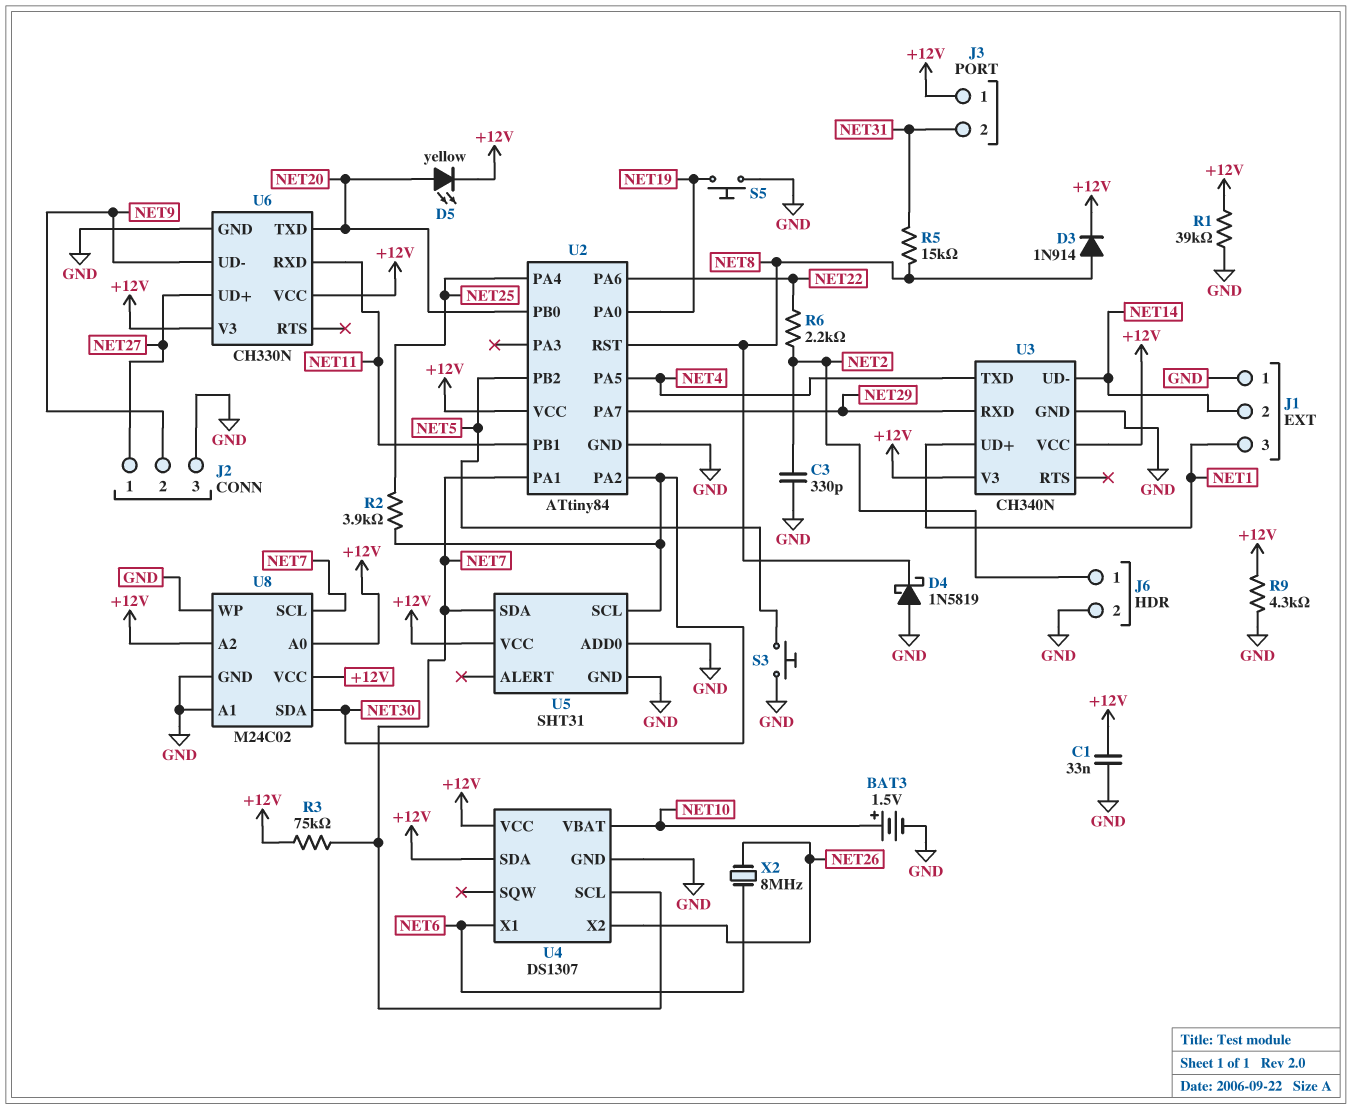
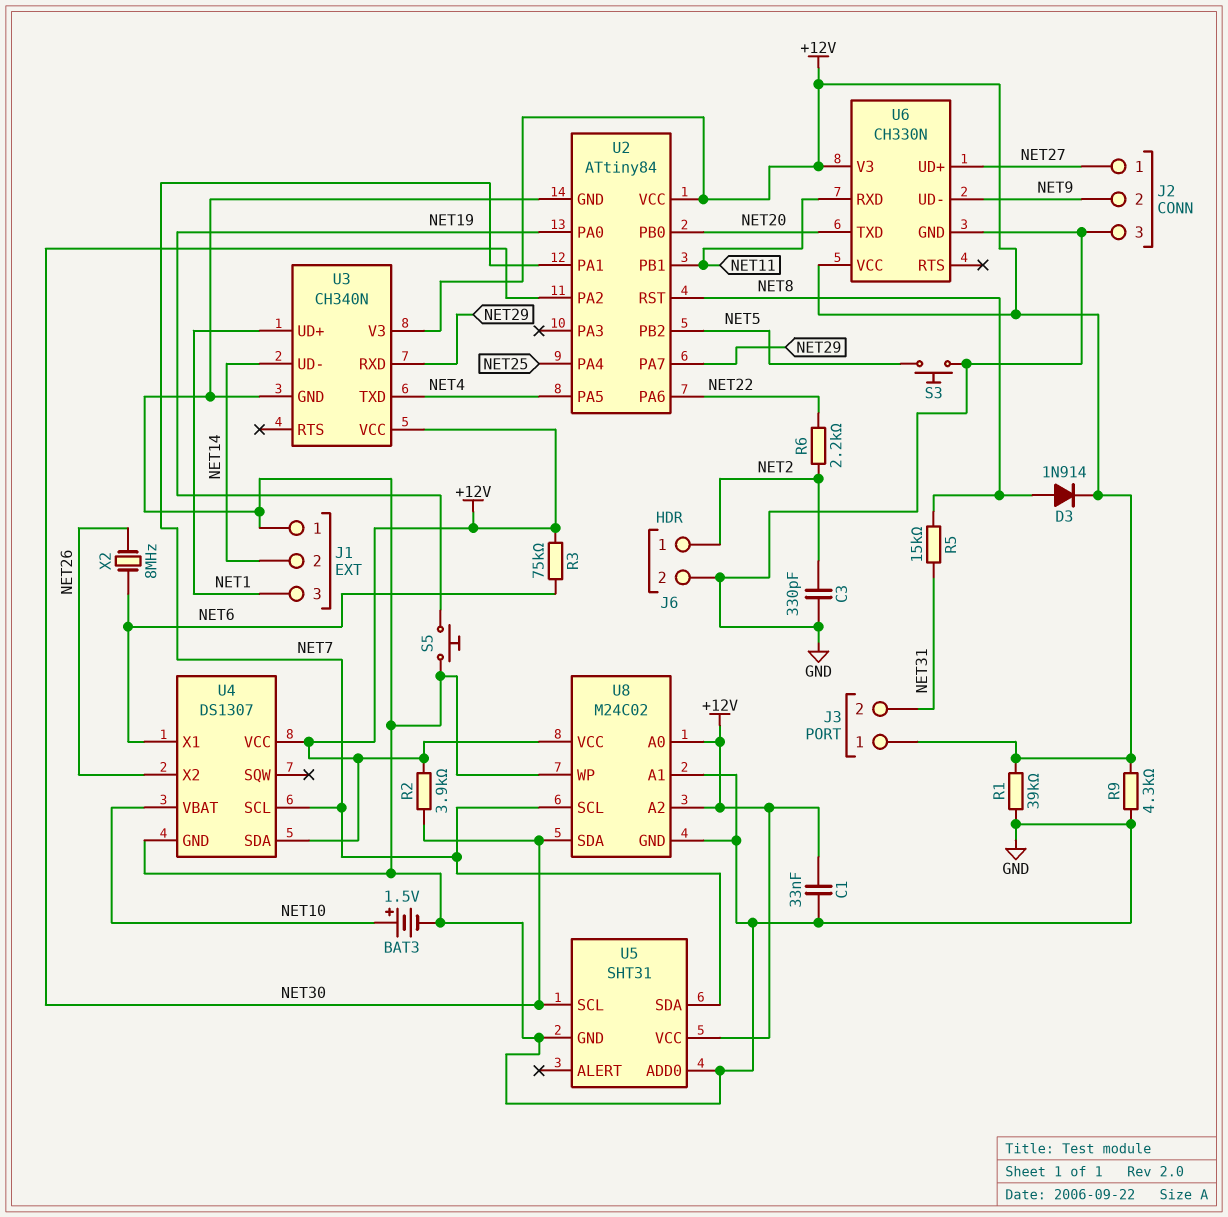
D4: schottky 1N5819 (A GND, K NET8) -> none
D5: LED yellow (A NET20, K +12V) -> none
R2: 3.9k (NET25, NET30) -> 3.9k (+12V, NET30)
R3: 75k (+12V, NET7) -> 75k (+12V, NET6)

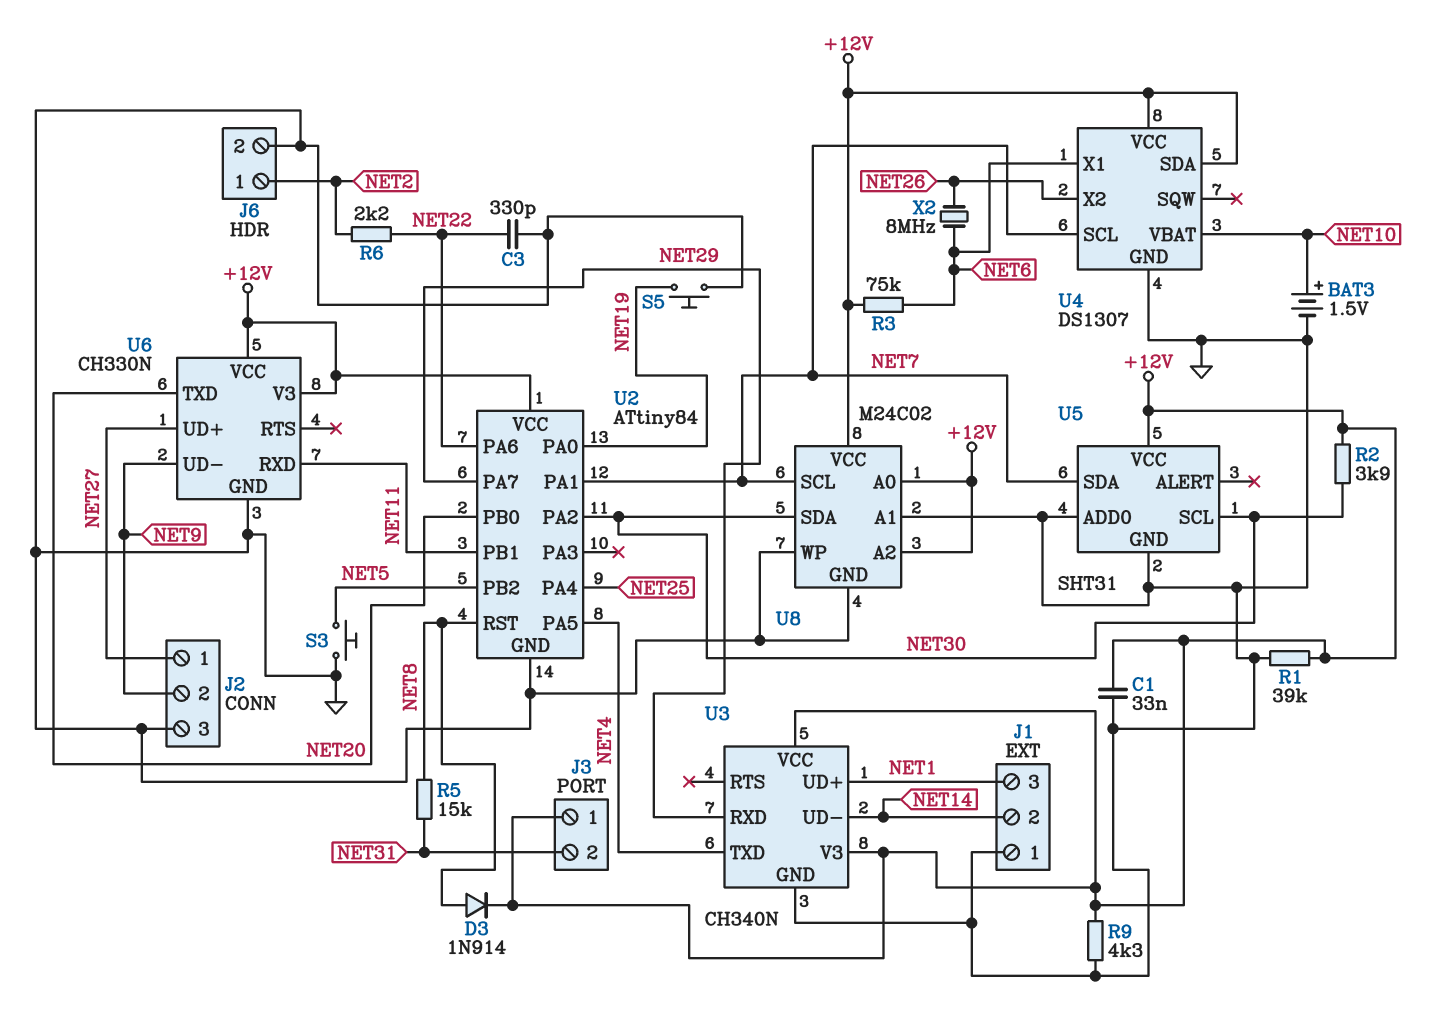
C3: 330pF (GND, NET2) -> 330pF (GND, NET22)

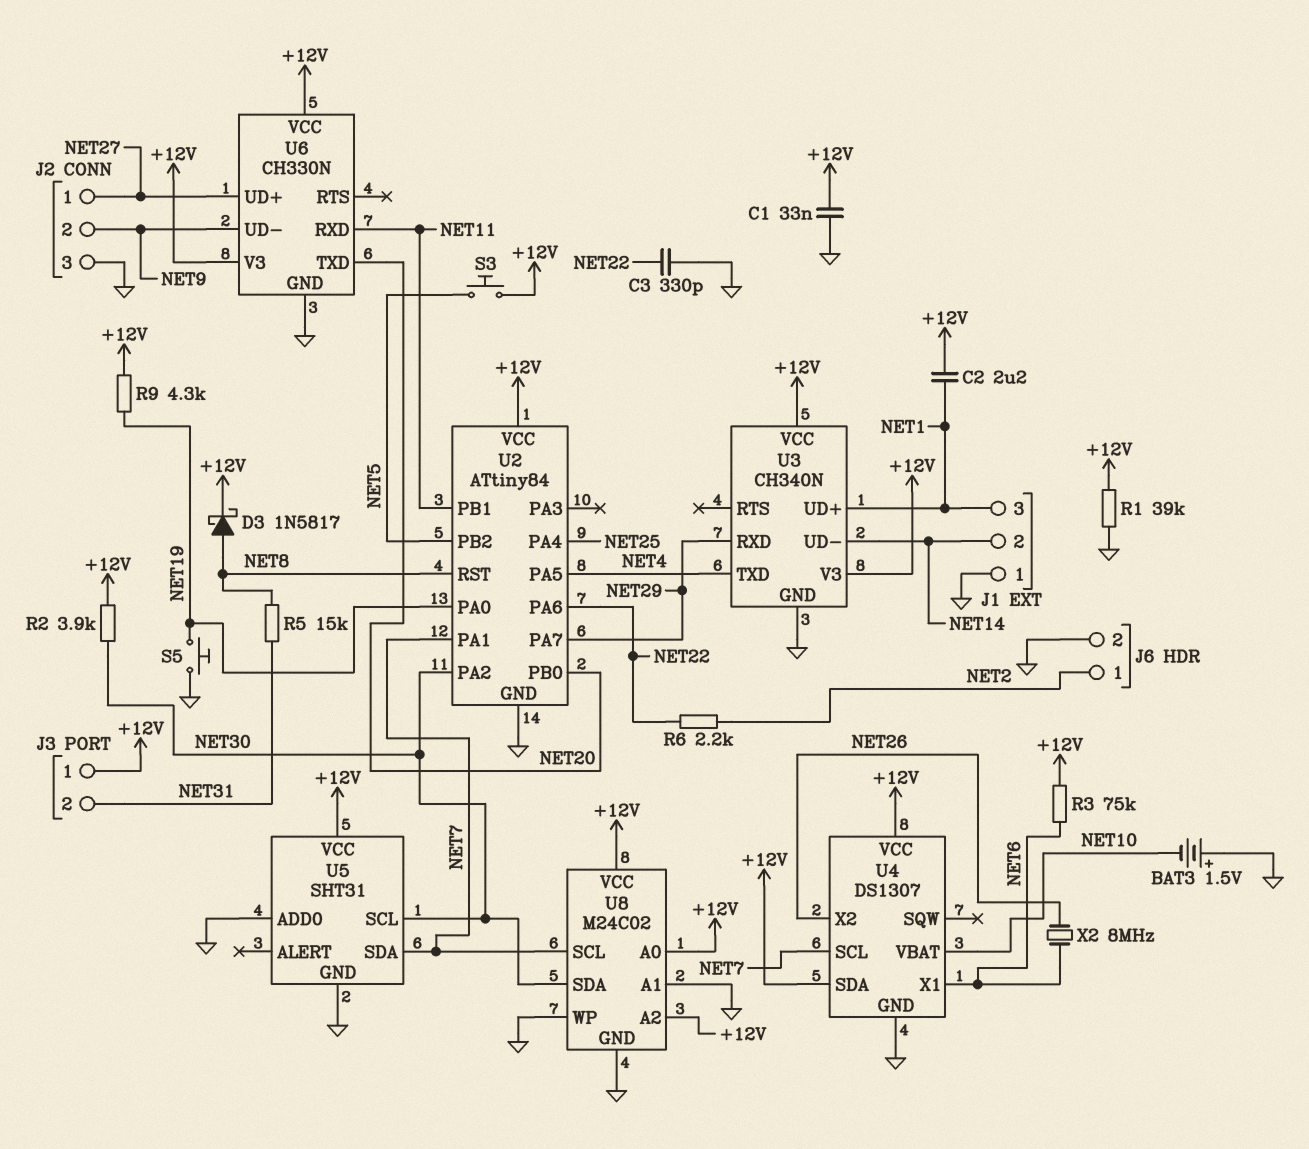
BAT3: 1.5V (plus NET10, minus GND) -> 1.5V (plus GND, minus NET10)
C2: none -> 2.2uF (+12V, NET1)
D3: diode 1N914 (A NET8, K +12V) -> schottky 1N5817 (A NET8, K +12V)
R9: 4.3k (+12V, GND) -> 4.3k (+12V, NET19)
S3: button (GND, NET5) -> button (+12V, NET5)

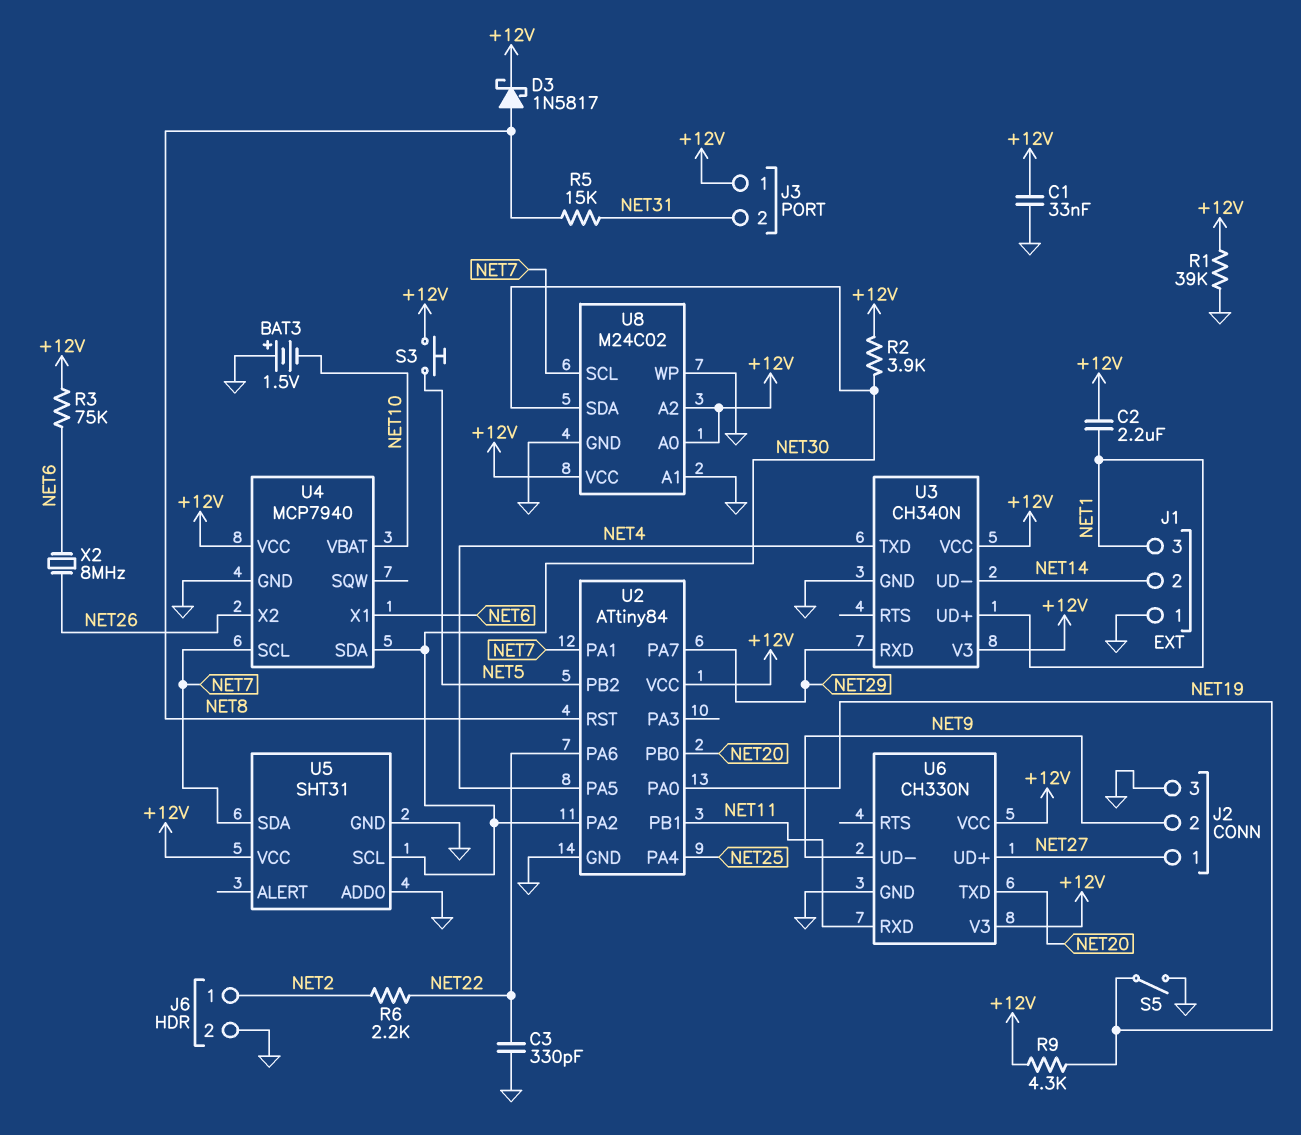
S5: button (GND, NET19) -> switch (GND, NET19)
U4: DS1307 -> MCP7940
U4 pin SDA: +12V -> NET30

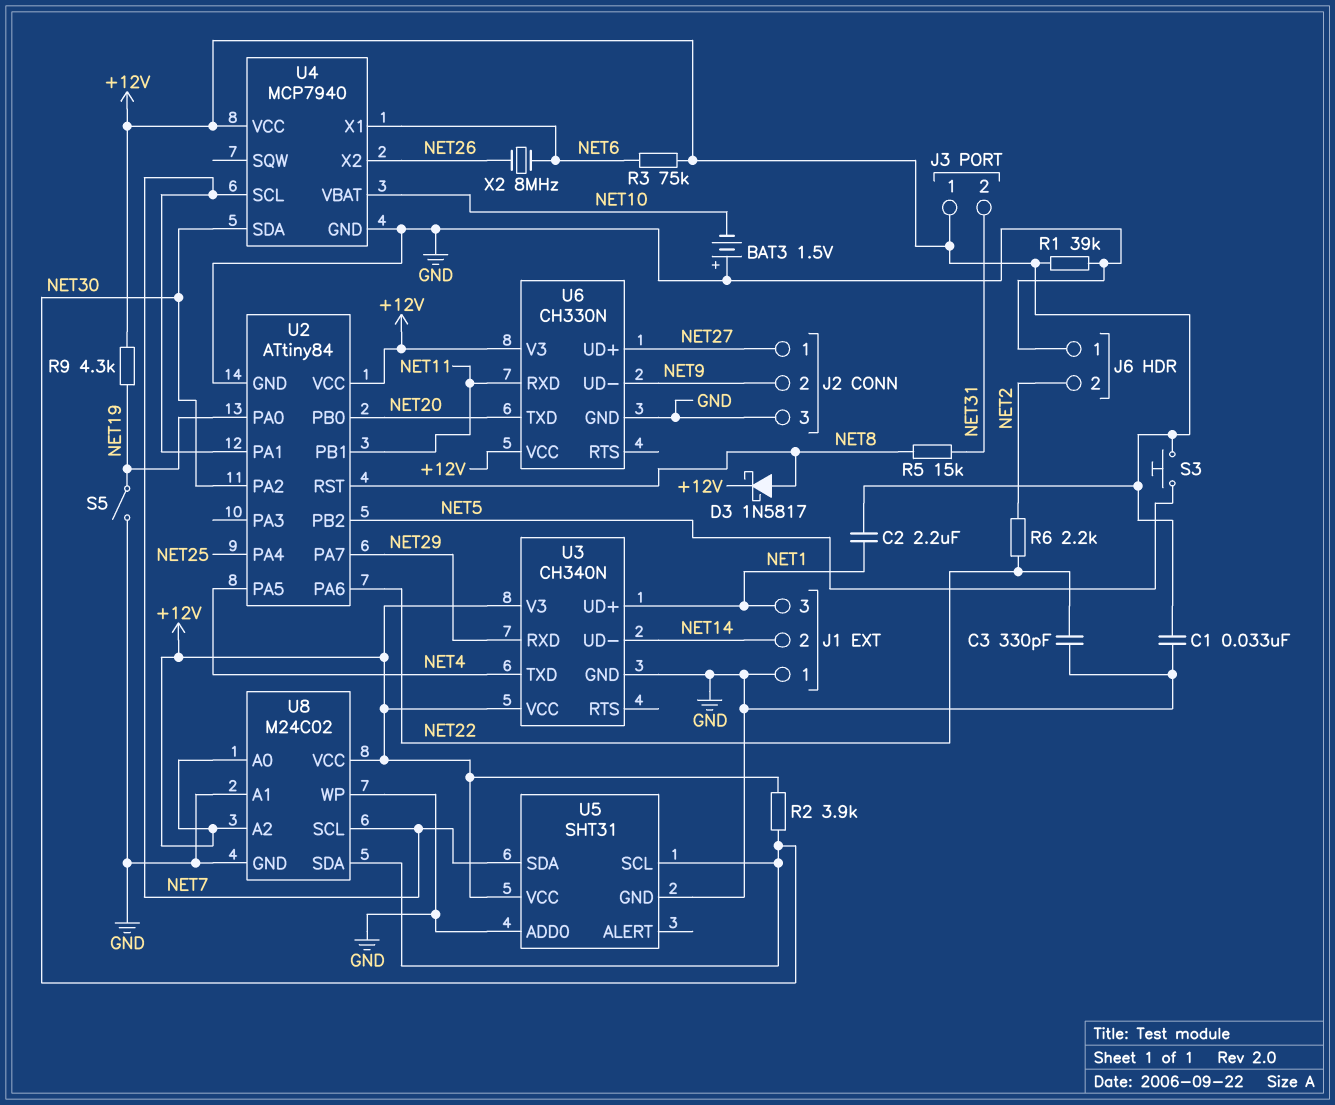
J6 pin 1: NET2 -> GND
J6 pin 2: GND -> NET2

